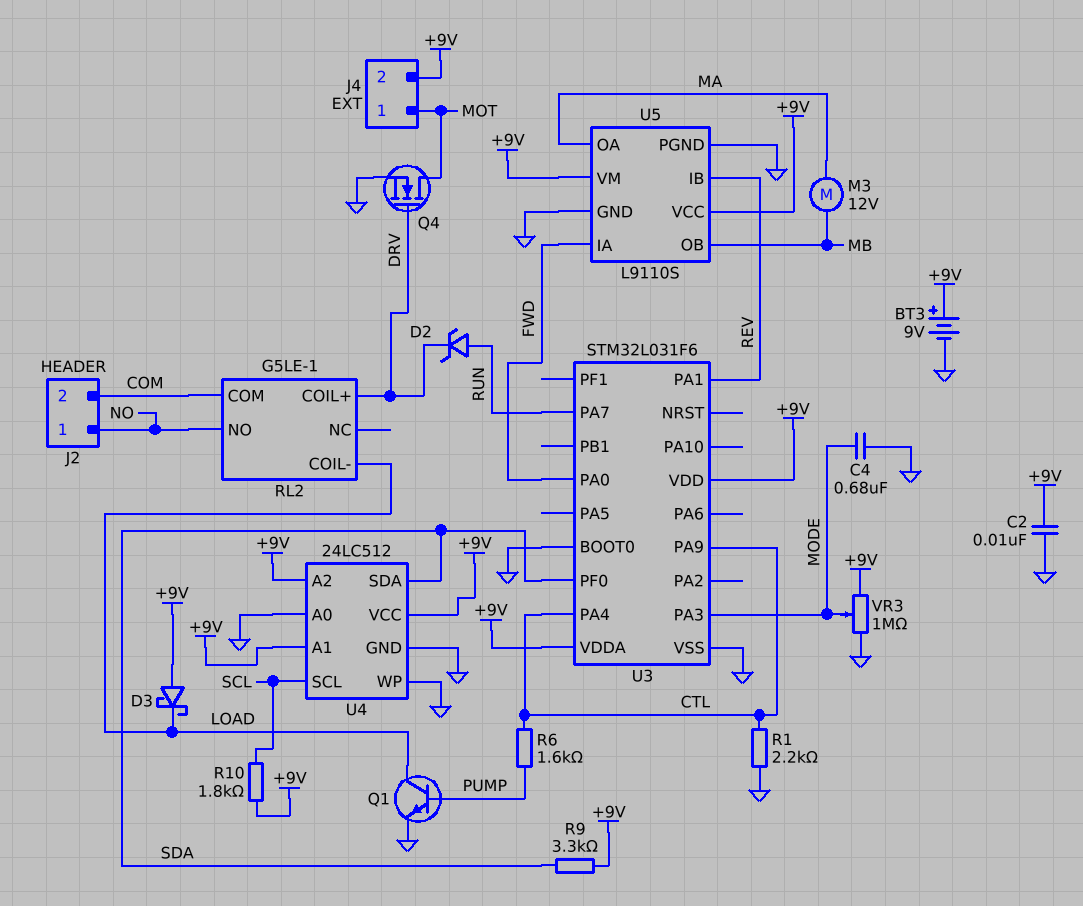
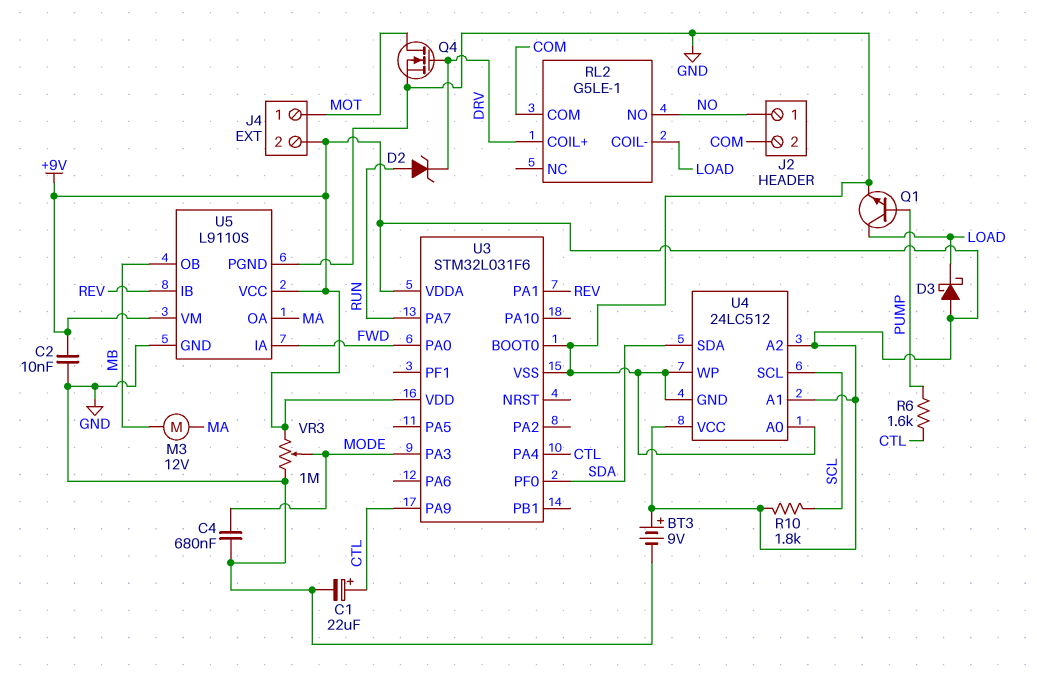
C1: none -> 22uF (plus CTL, minus GND)
R1: 2.2k (CTL, GND) -> none
R9: 3.3k (+9V, SDA) -> none

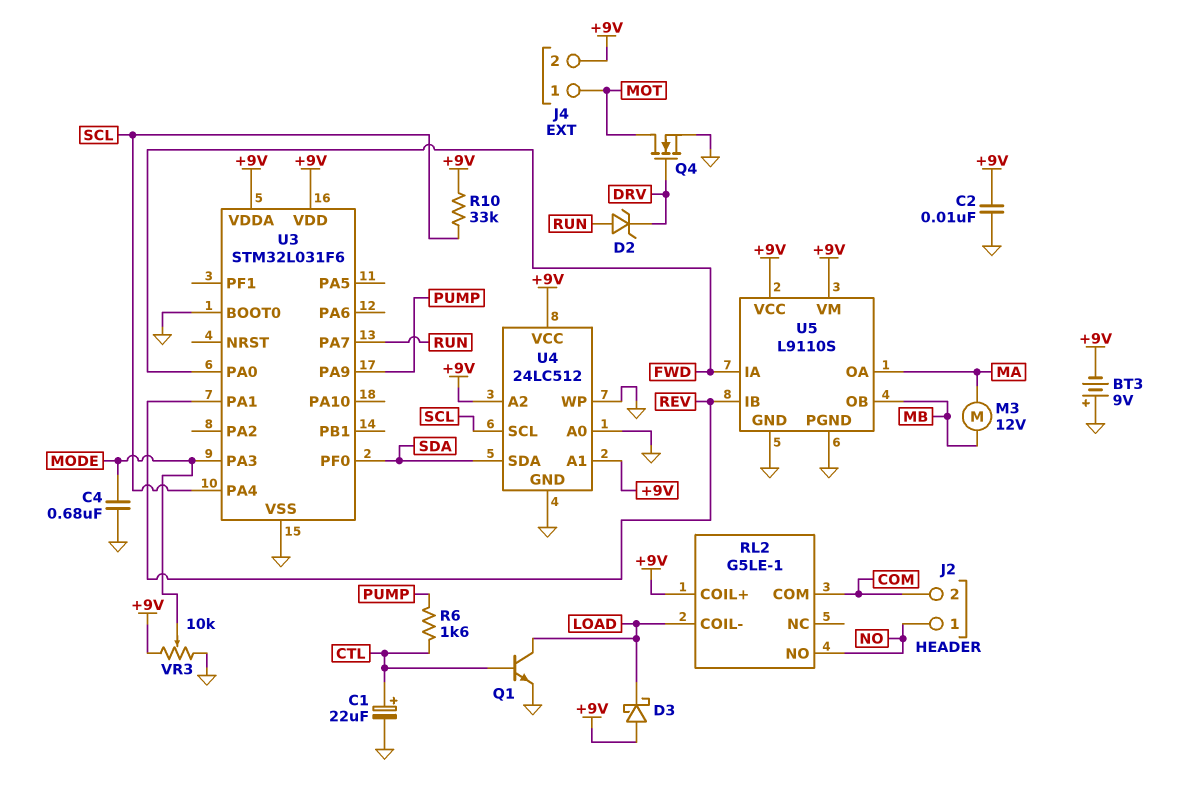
BT3: 9V (plus +9V, minus GND) -> 9V (plus GND, minus +9V)
Q1: NPN (B PUMP, C LOAD, E GND) -> NPN (B CTL, C LOAD, E GND)
R10: 1.8k (+9V, SCL) -> 33k (+9V, SCL)
RL2 pin COIL+: DRV -> +9V
U3 pin PA4: CTL -> SCL
U3 pin PA9: CTL -> PUMP
VR3: 1M (+9V, GND, wiper MODE) -> 10k (+9V, GND, wiper MODE)

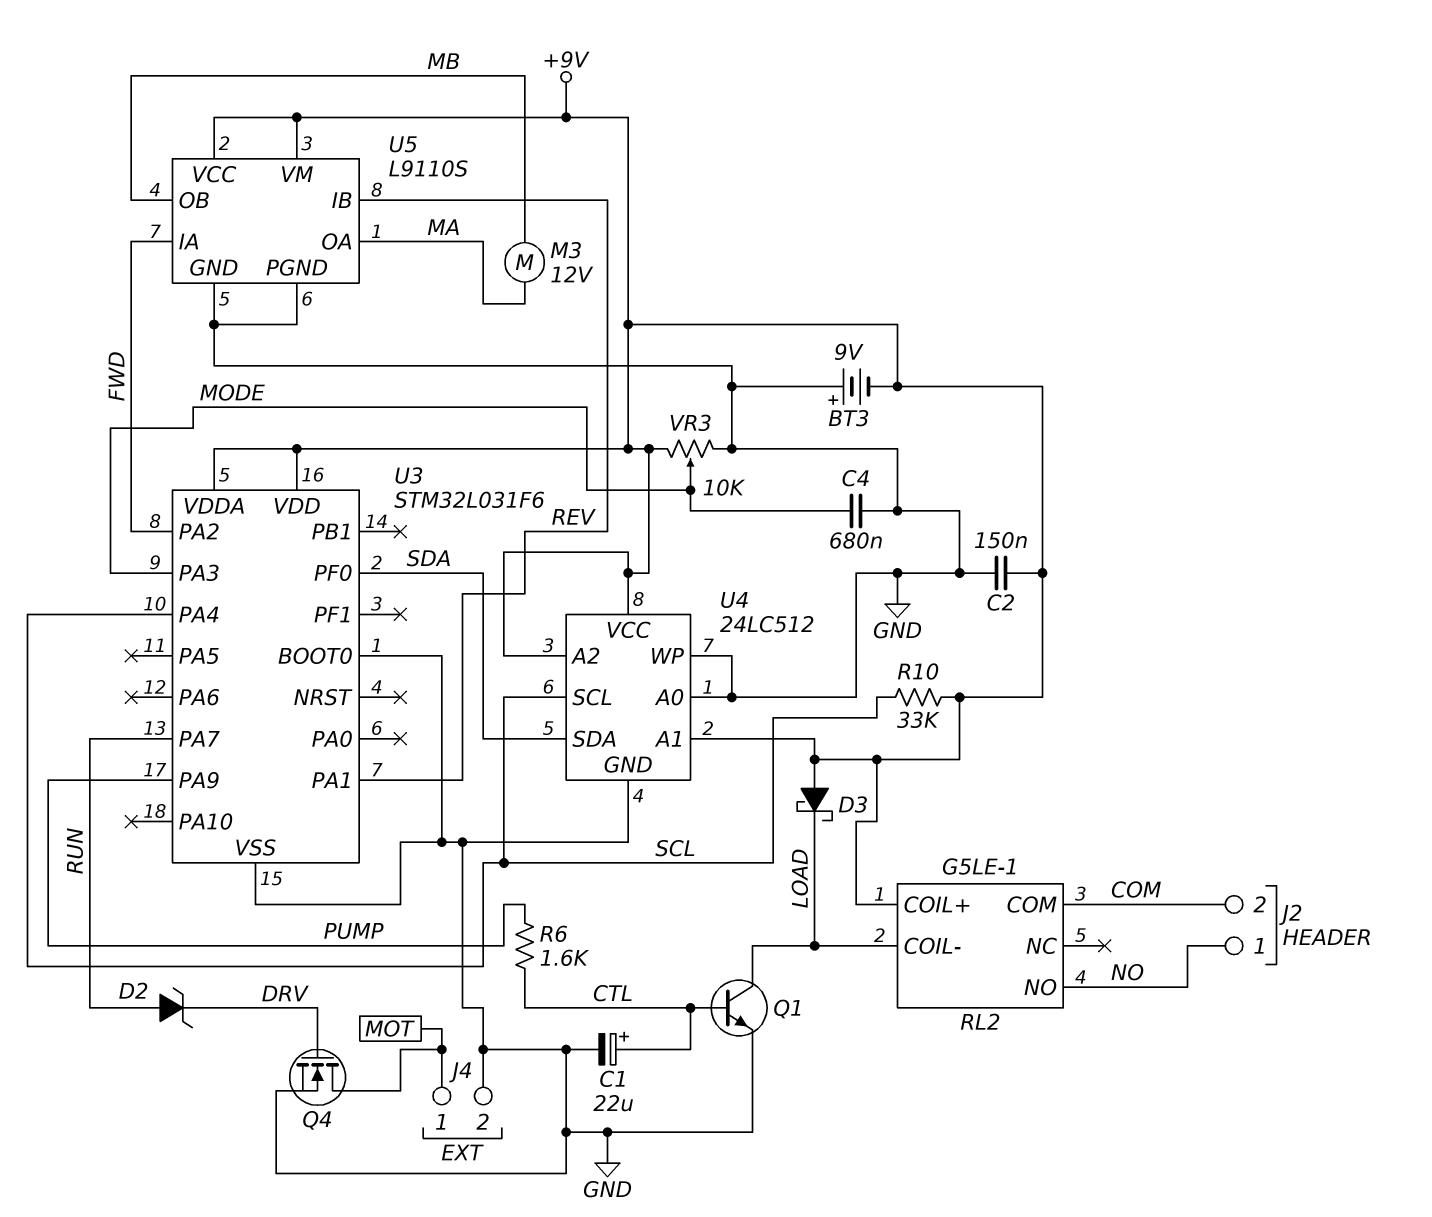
C2: 10nF (+9V, GND) -> 150nF (+9V, GND)
J4 pin 2: +9V -> GND
U3 pin PA0: FWD -> none
U3 pin PA2: none -> FWD

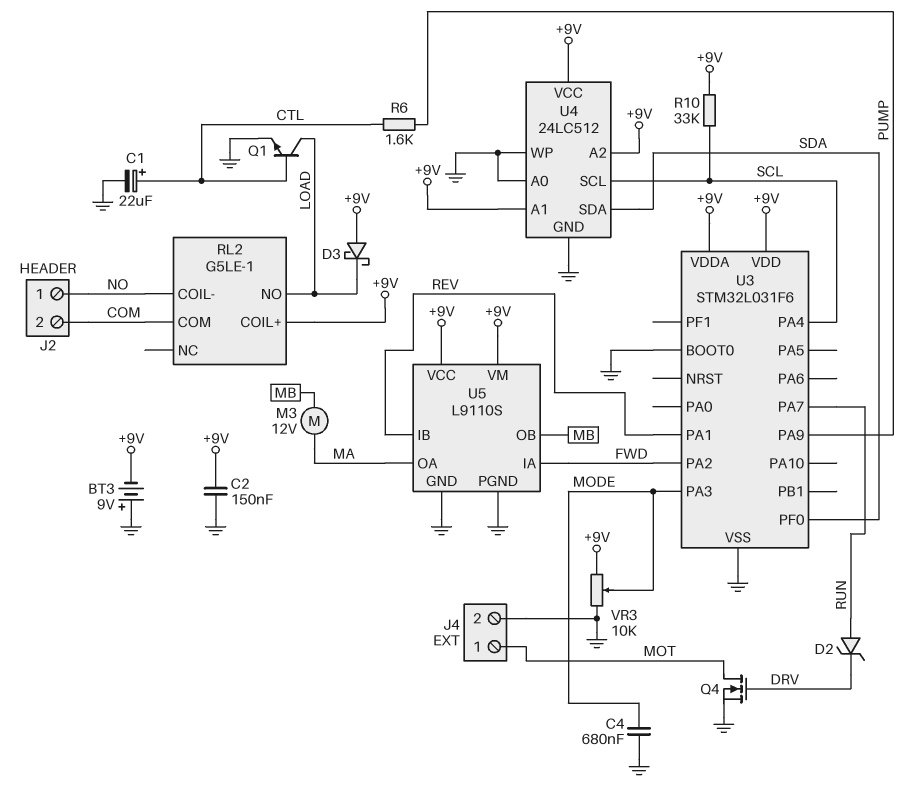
RL2 pin COIL-: LOAD -> NO
RL2 pin NO: NO -> LOAD

